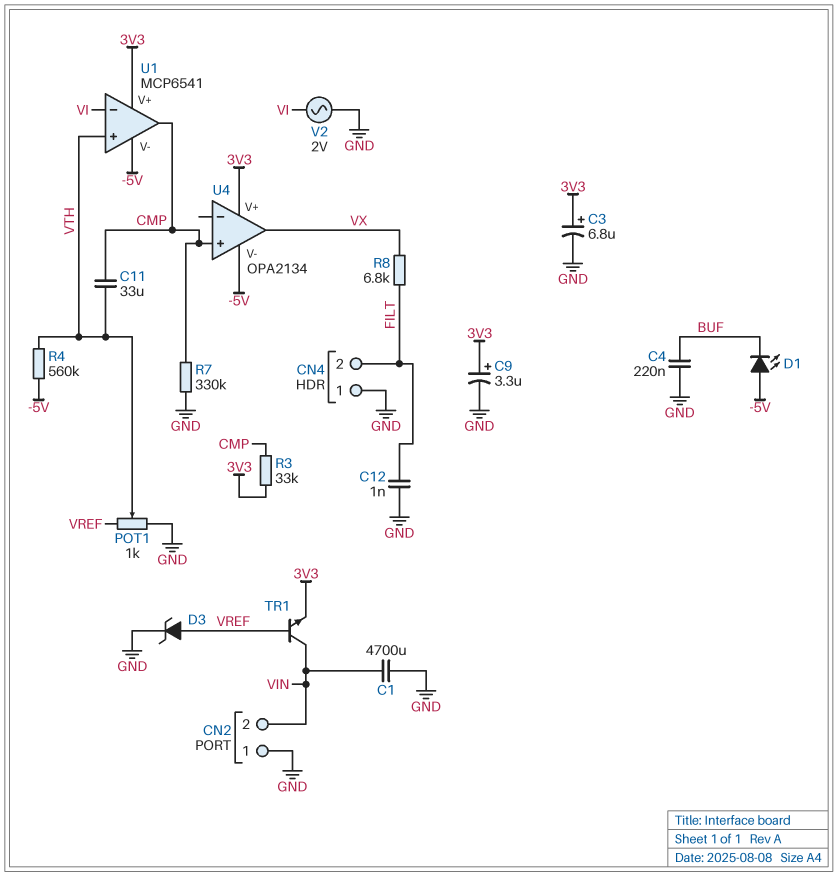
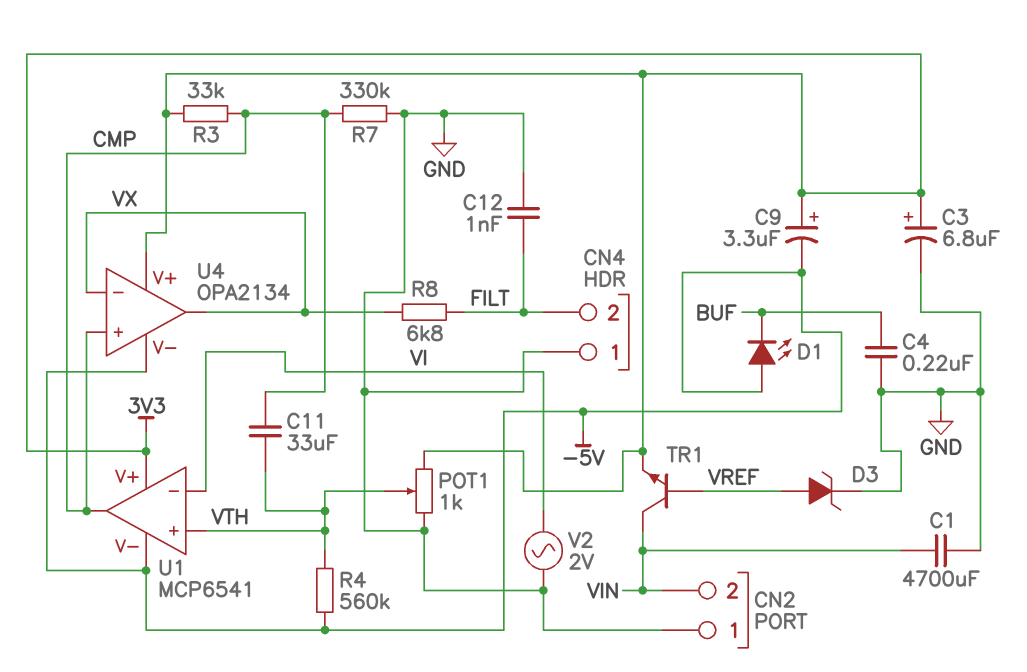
C9: 3.3uF (plus 3V3, minus GND) -> 3.3uF (plus 3V3, minus -5V)
POT1: 1k (GND, VREF, wiper VTH) -> 1k (3V3, GND, wiper VTH)
U4 pin in-: none -> VX

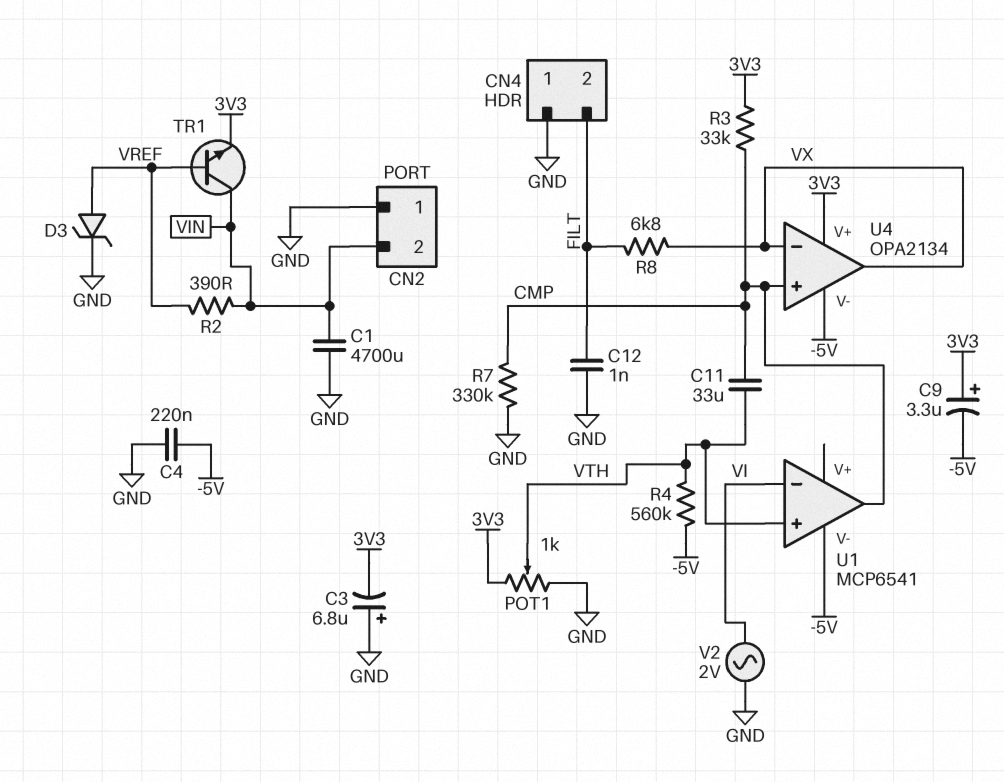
C3: 6.8uF (plus 3V3, minus GND) -> 6.8uF (plus GND, minus 3V3)
C4: 220nF (BUF, GND) -> 220nF (-5V, GND)
D1: LED (A -5V, K BUF) -> none
R2: none -> 390 (VIN, VREF)
U1 pin V+: 3V3 -> none

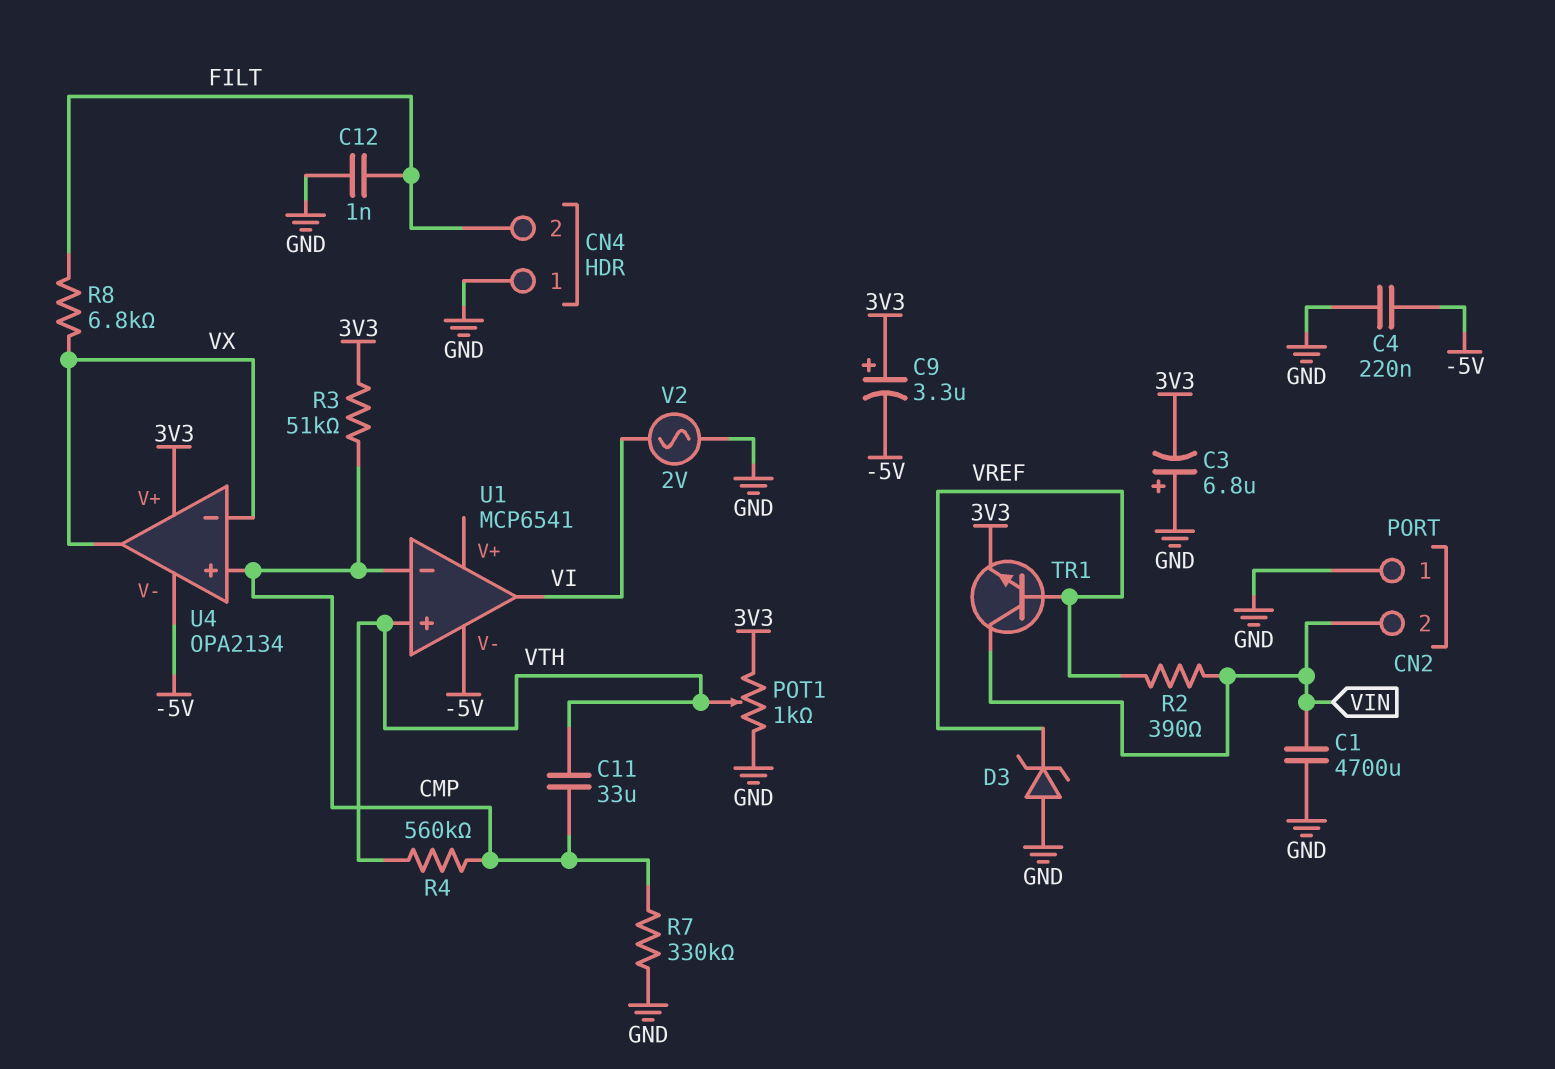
D3: zener (A VREF, K GND) -> zener (A GND, K VREF)
R3: 33k (3V3, CMP) -> 51k (3V3, CMP)
R4: 560k (-5V, VTH) -> 560k (CMP, VTH)
U1 pin in-: VI -> CMP
U1 pin out: CMP -> VI

